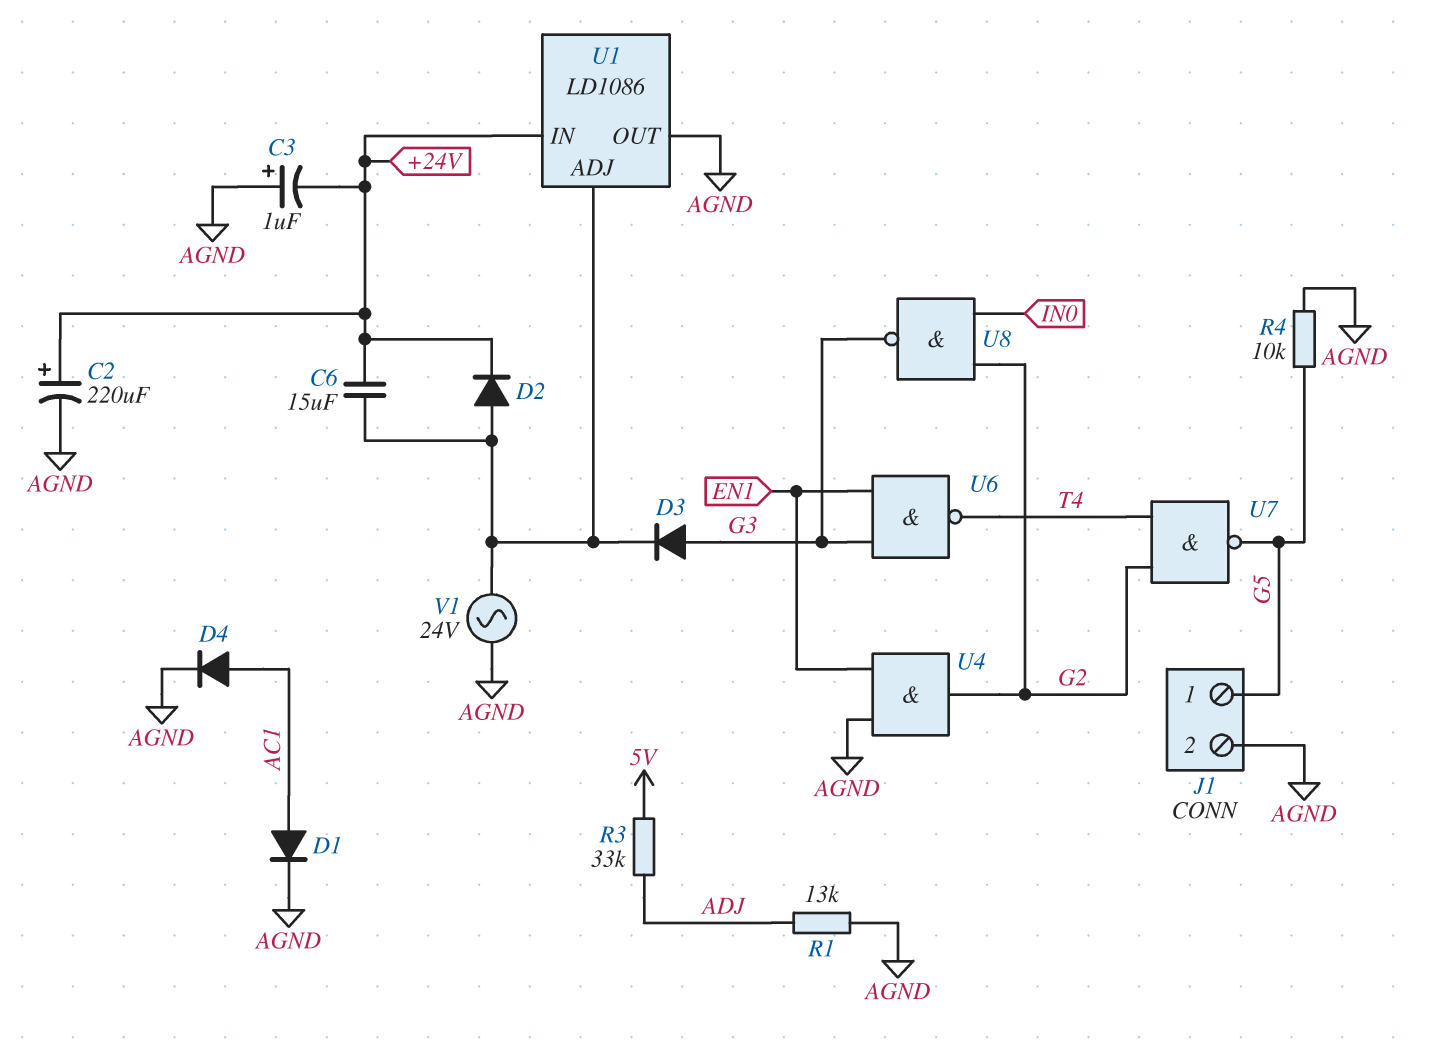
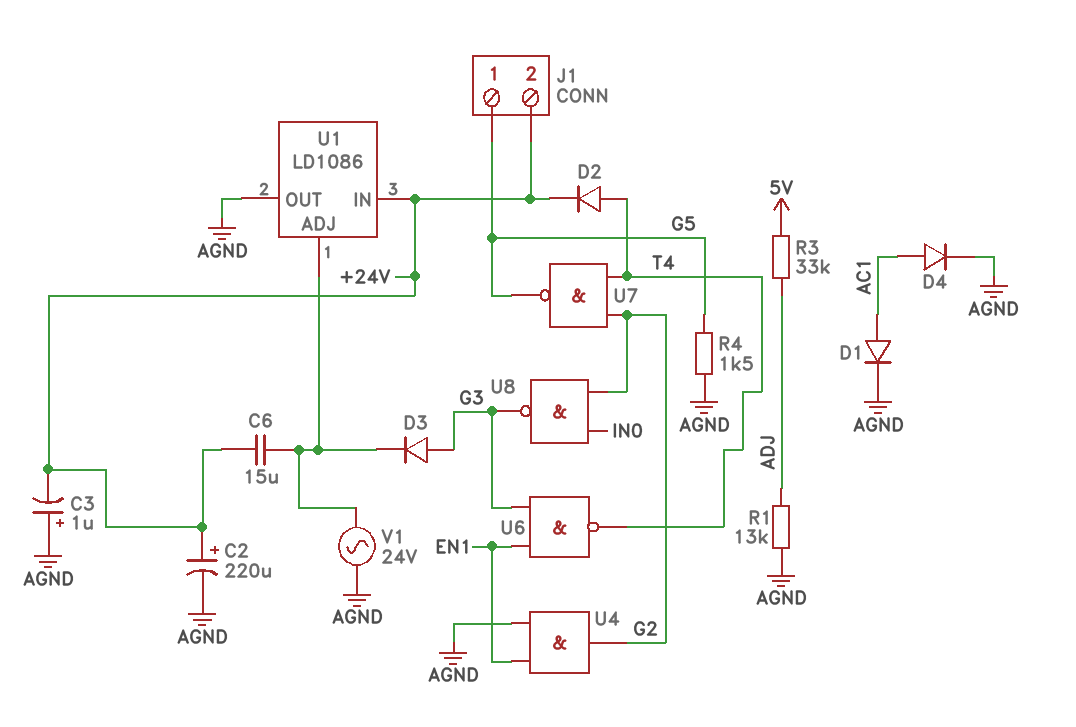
D2: diode (A U1/ADJ, K +24V) -> diode (A T4, K +24V)
J1 pin 2: AGND -> +24V
R4: 10k (AGND, G5) -> 1.5k (AGND, G5)

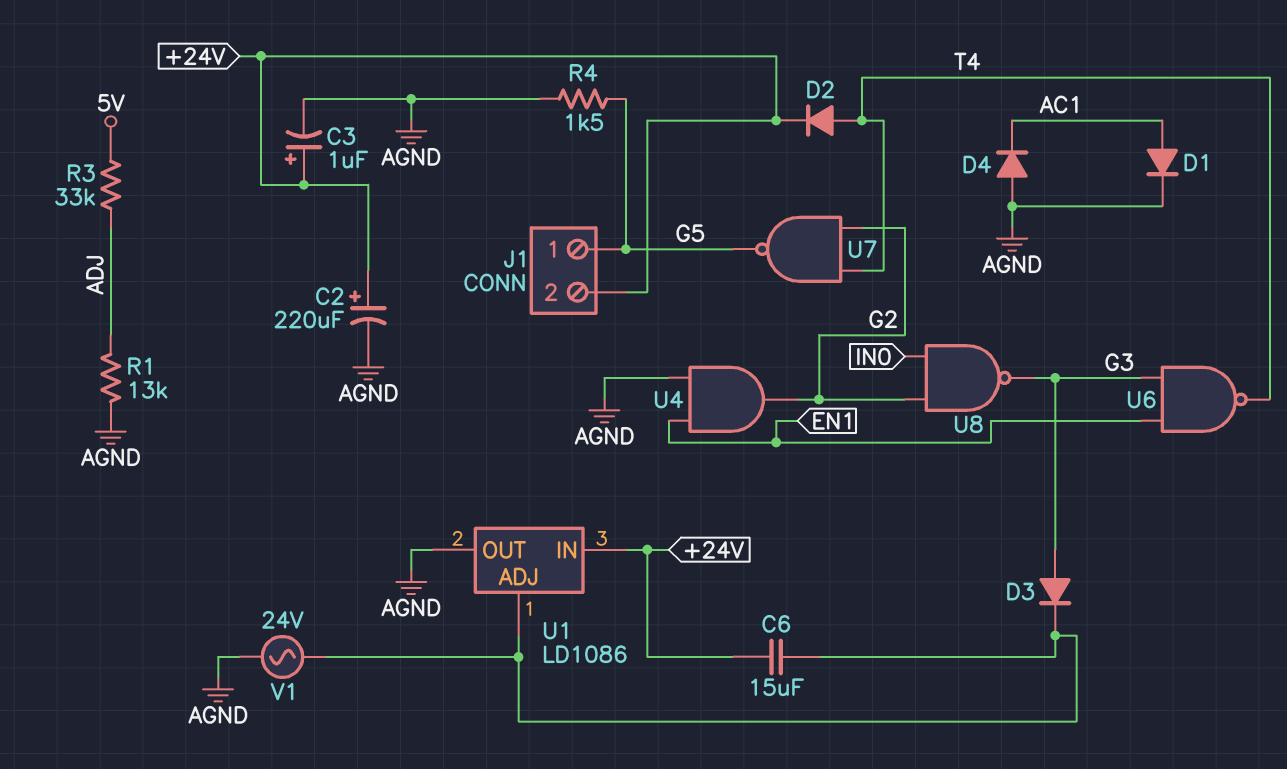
C3: 1uF (plus AGND, minus +24V) -> 1uF (plus +24V, minus AGND)
D4: diode (A AC1, K AGND) -> diode (A AGND, K AC1)

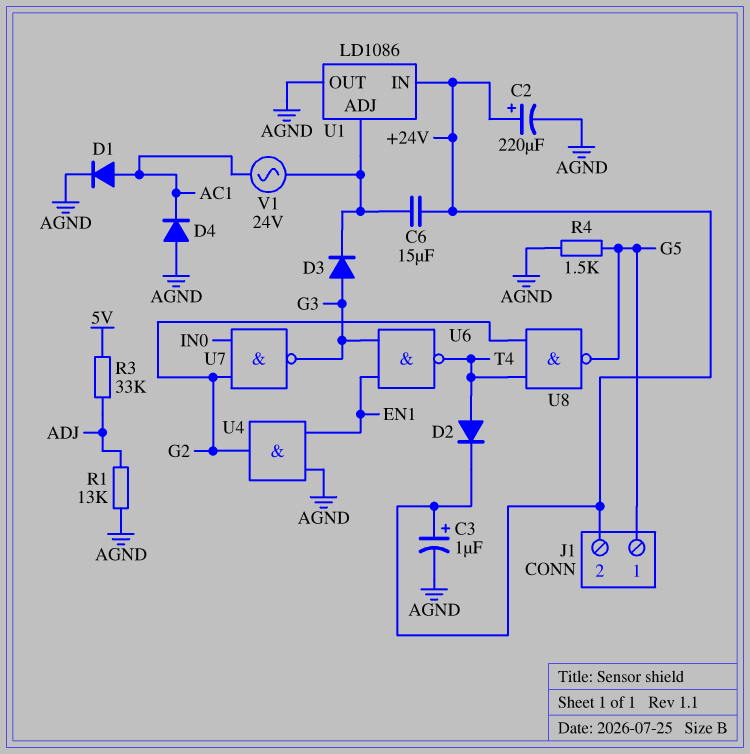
U7: NAND (in G2, in T4, out G5) -> NAND (in G2, in IN0, out G3)
U8: NAND (in G2, in IN0, out G3) -> NAND (in G2, in T4, out G5)
V1: AC 24V (AGND, U1/ADJ) -> AC 24V (AC1, U1/ADJ)

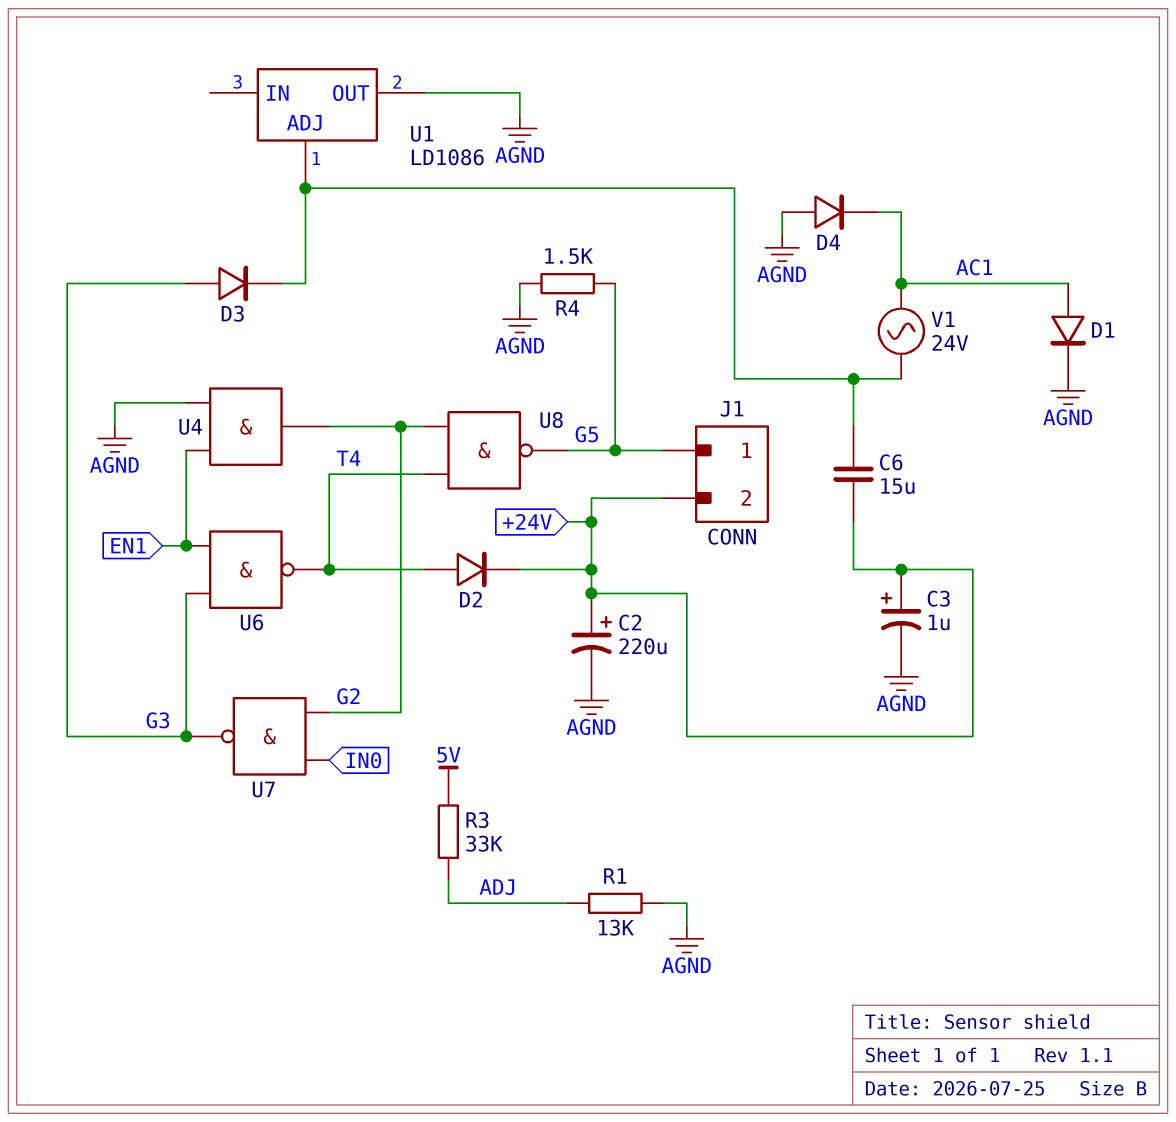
U1 pin IN: +24V -> none

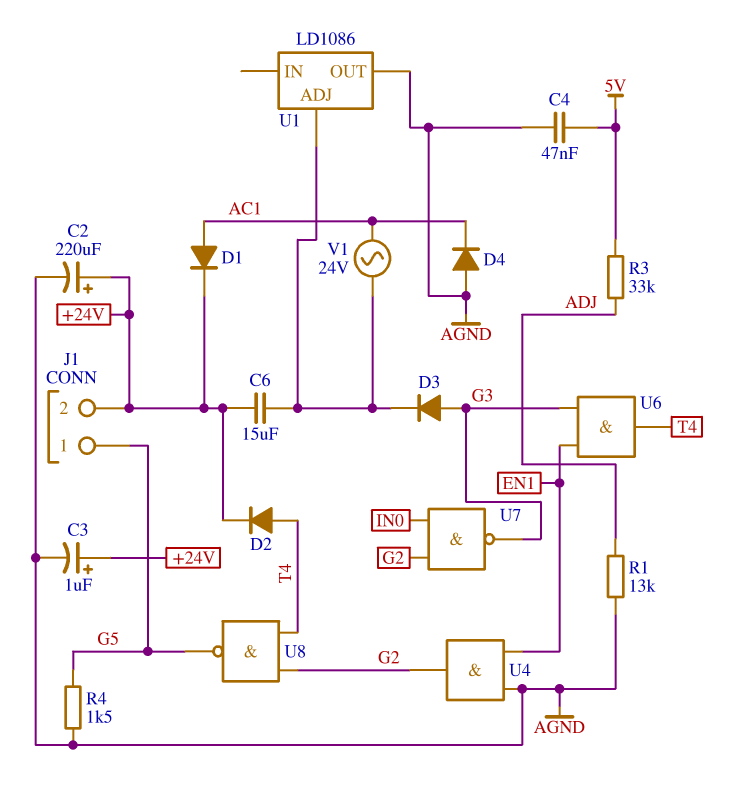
C4: none -> 47nF (5V, AGND)
D1: diode (A AC1, K AGND) -> diode (A AC1, K +24V)
U6: NAND (in EN1, in G3, out T4) -> AND (in EN1, in G3, out T4)

